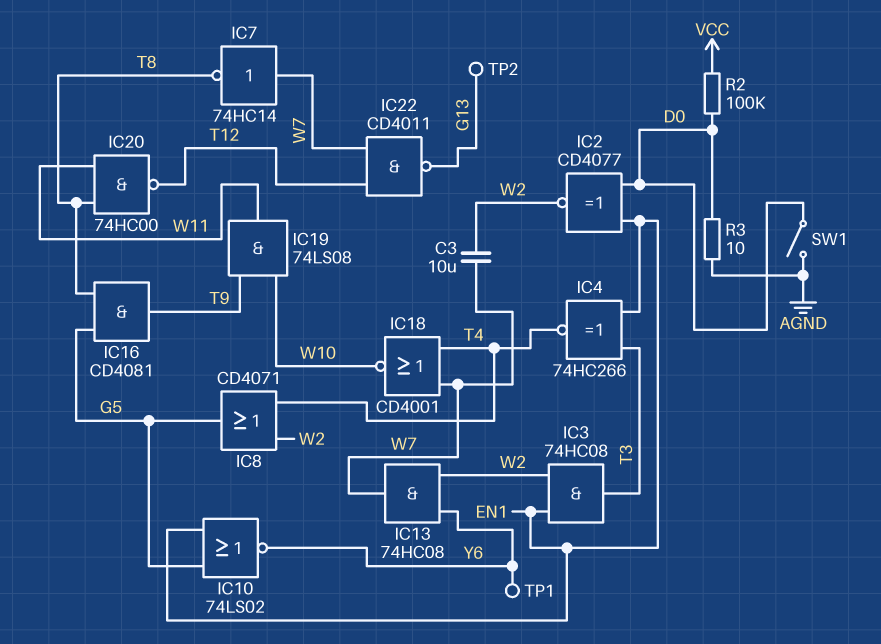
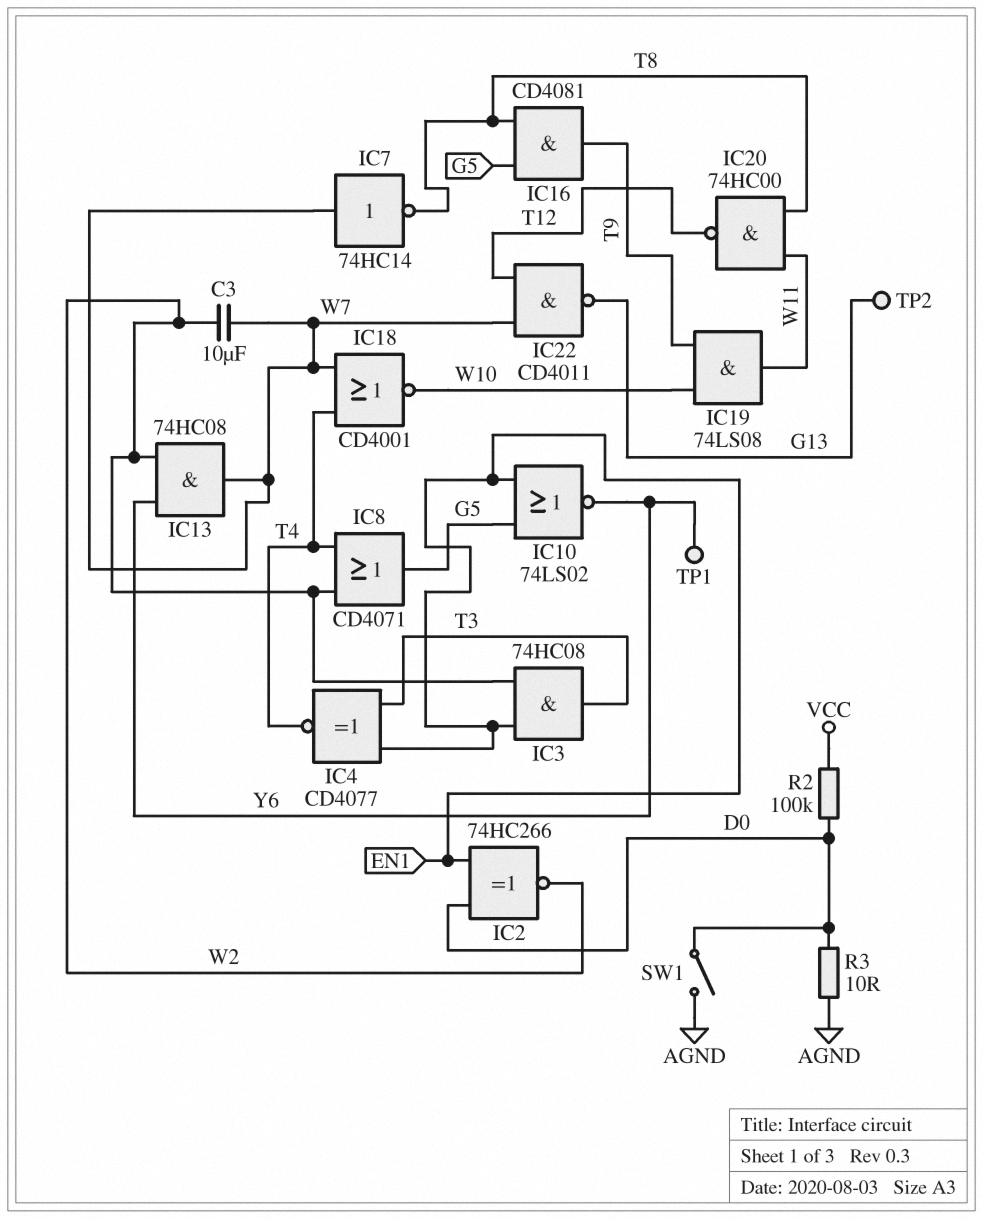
IC2: XNOR CD4077 (in D0, in EN1, out W2) -> XNOR 74HC266 (in D0, in EN1, out W2)
IC4: XNOR 74HC266 (in EN1, in T3, out T4) -> XNOR CD4077 (in EN1, in T3, out T4)

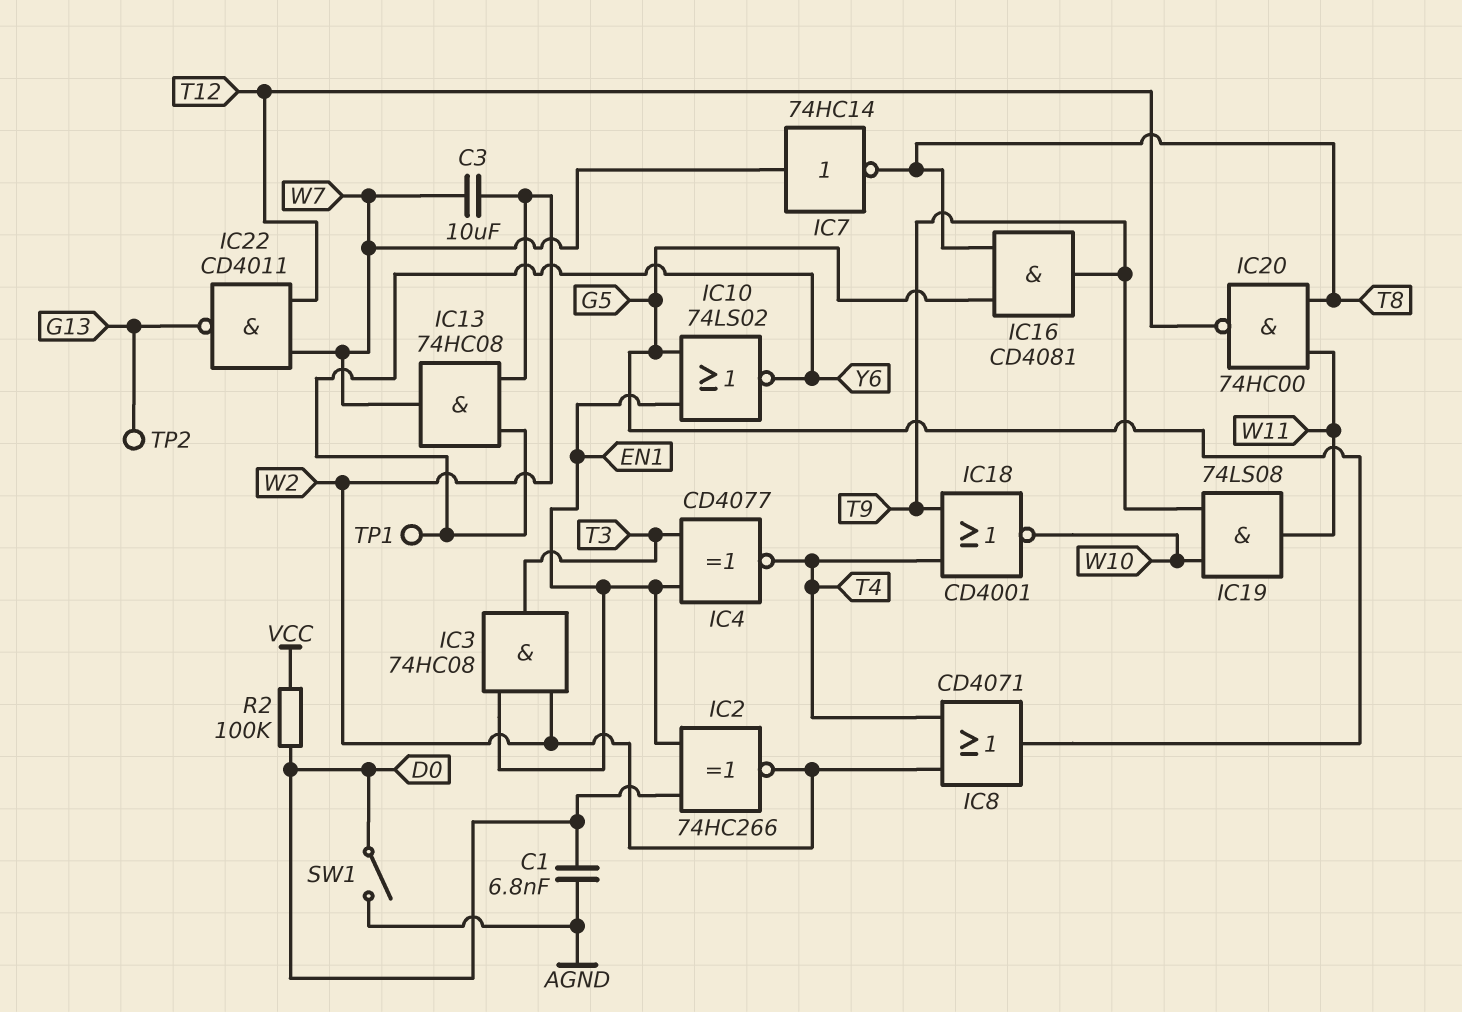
C1: none -> 6.8nF (AGND, D0)
IC18: NOR CD4001 (in T4, in W7, out W10) -> NOR CD4001 (in T4, in T9, out W10)
R3: 10 (AGND, D0) -> none

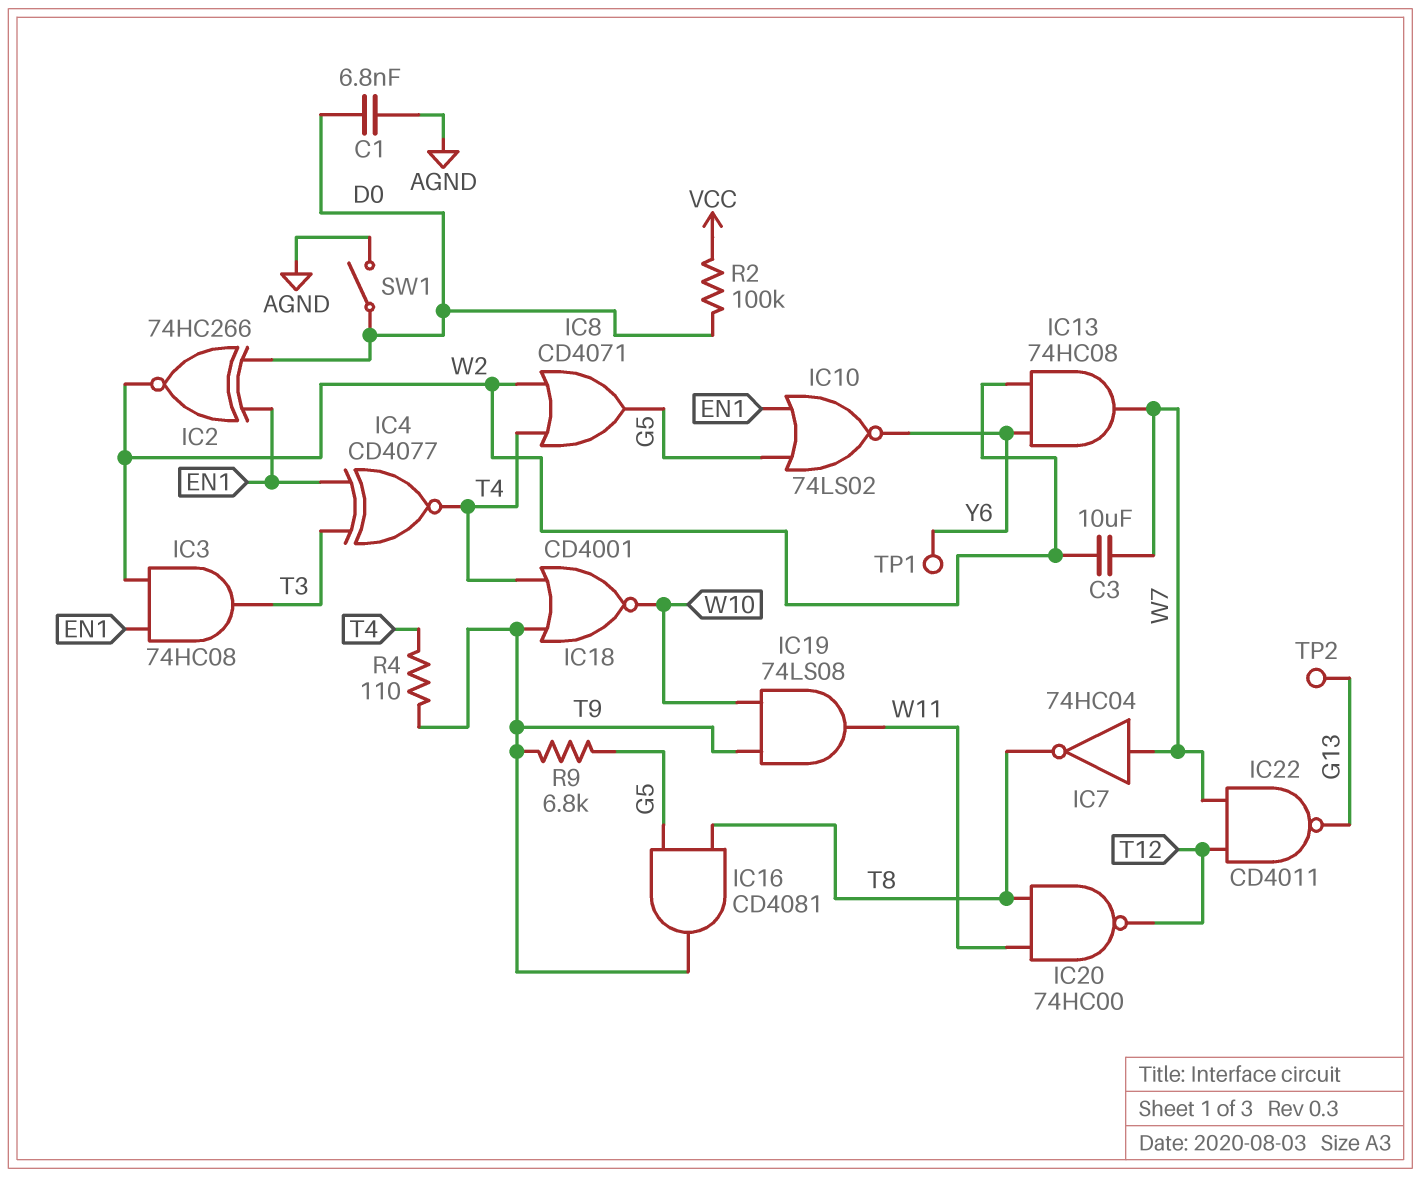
IC7: NOT 74HC14 (in W7, out T8) -> NOT 74HC04 (in W7, out T8)
R4: none -> 110 (T4, T9)
R9: none -> 6.8k (G5, T9)

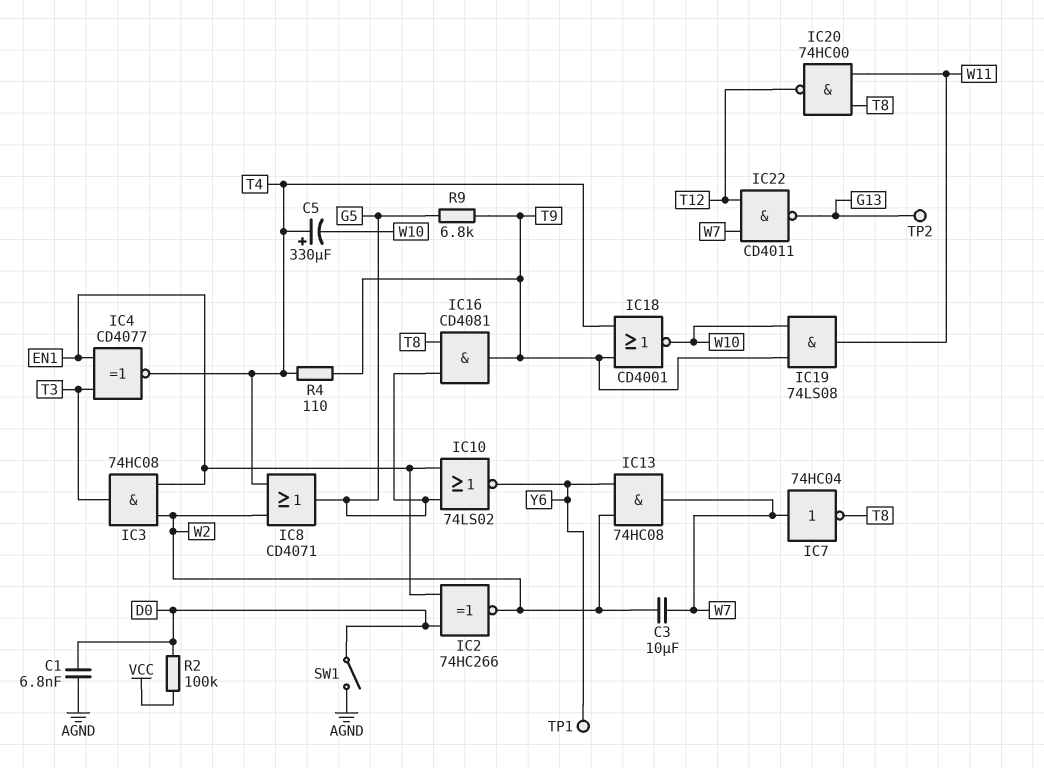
C5: none -> 330uF (plus T4, minus W10)

